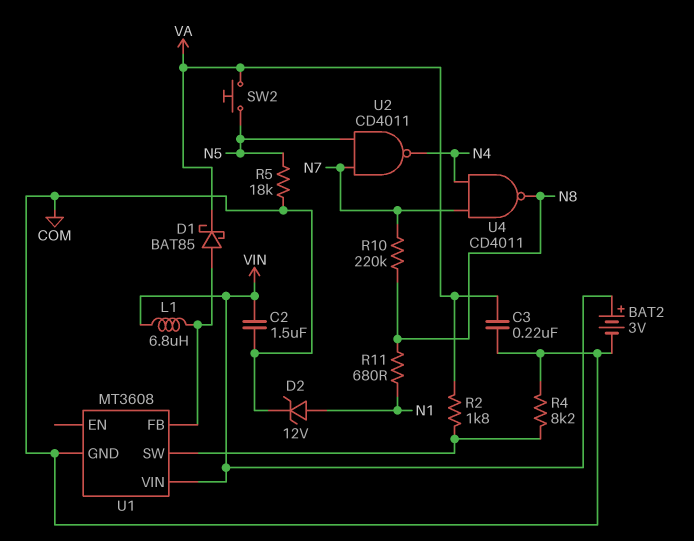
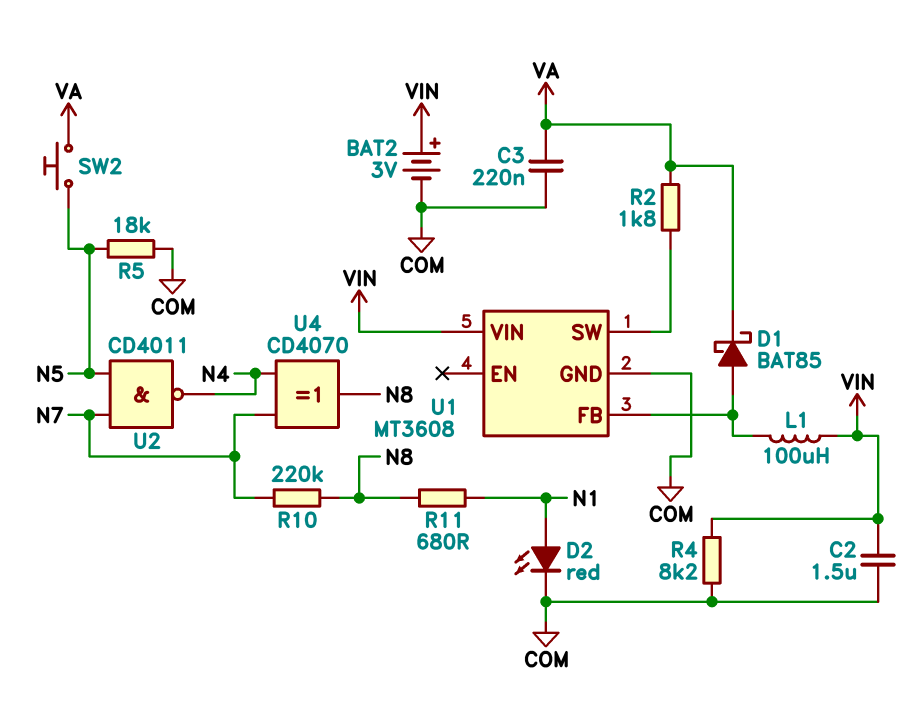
D2: zener 12V (A N1, K COM) -> LED red (A N1, K COM)
L1: 6.8uH (U1/FB, VIN) -> 100uH (U1/FB, VIN)
R4: 8.2k (COM, U1/SW) -> 8.2k (COM, VIN)
U4: NAND CD4011 (in N4, in N7, out N8) -> XOR CD4070 (in N4, in N7, out N8)

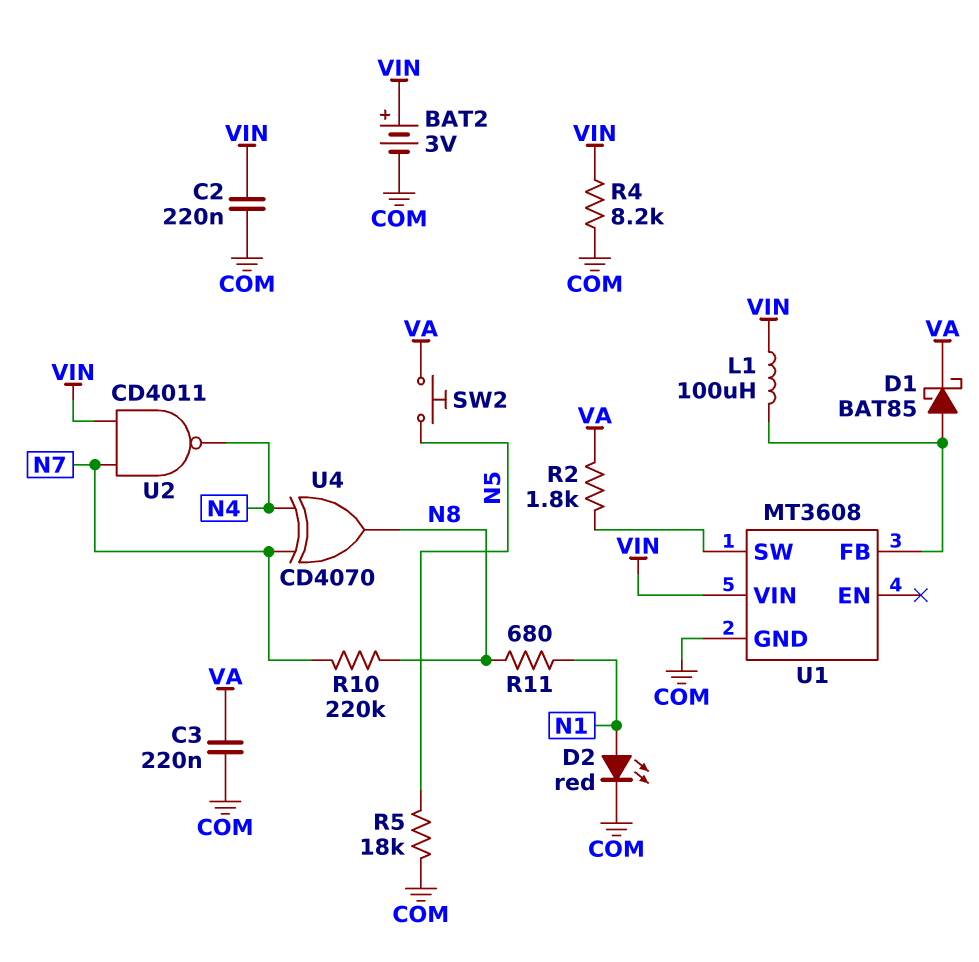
C2: 1.5uF (COM, VIN) -> 220nF (COM, VIN)
U2: NAND CD4011 (in N5, in N7, out N4) -> NAND CD4011 (in N7, in VIN, out N4)

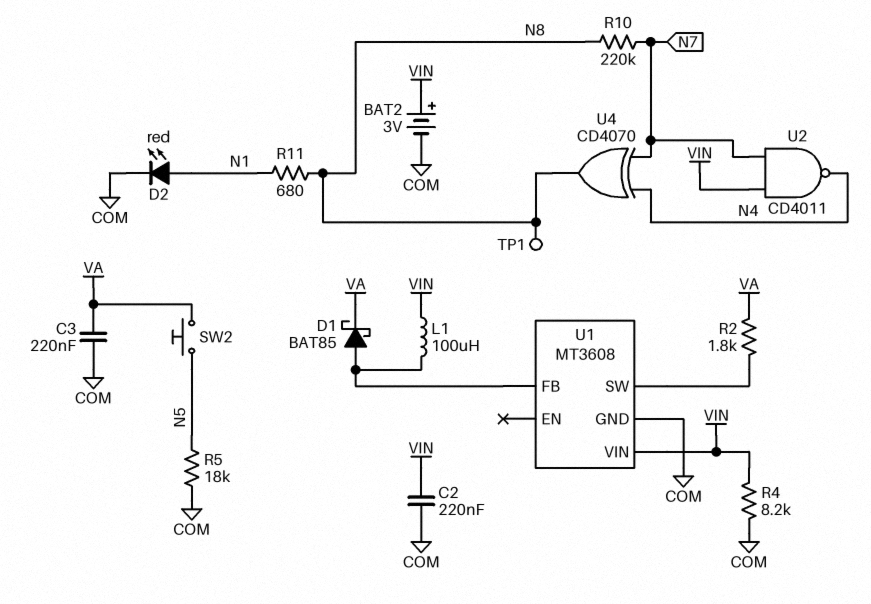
TP1: none -> test point (N8)

